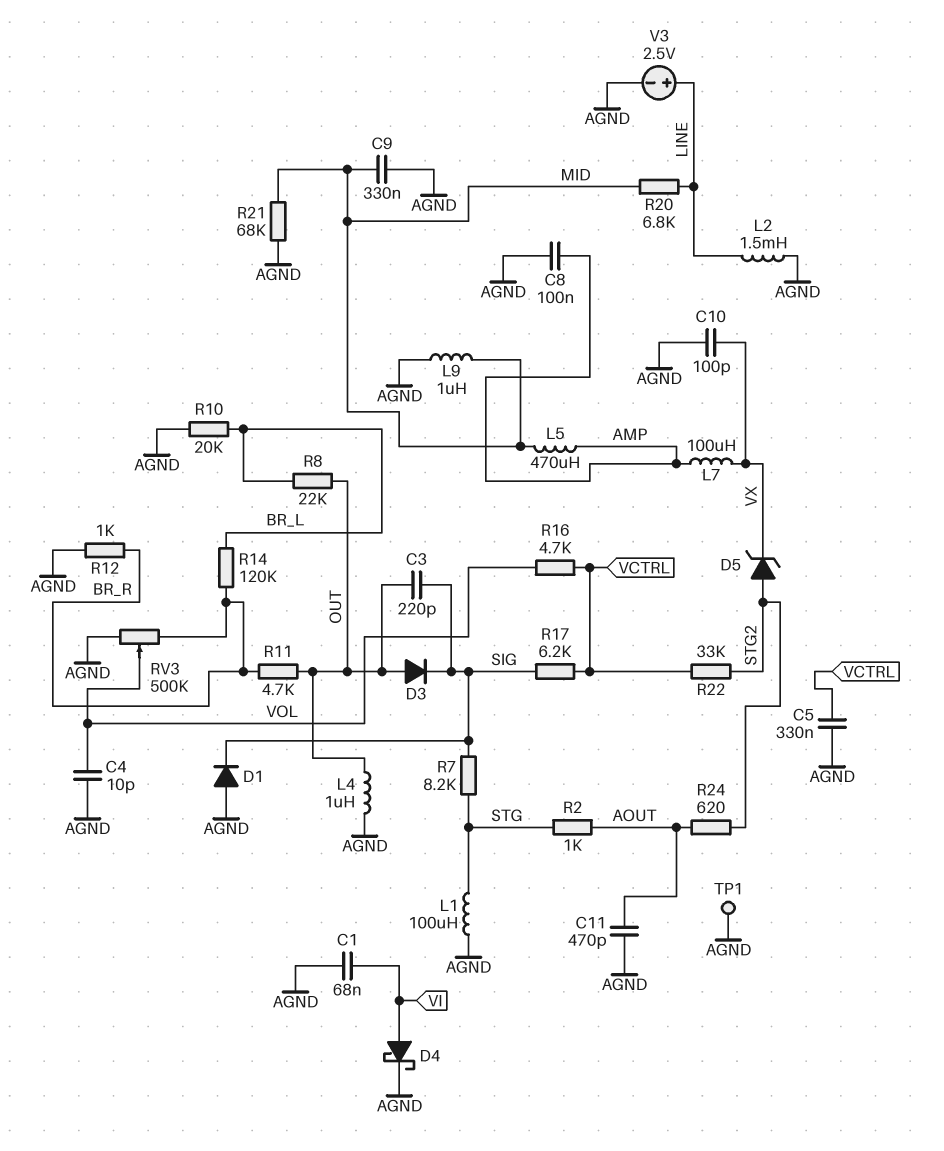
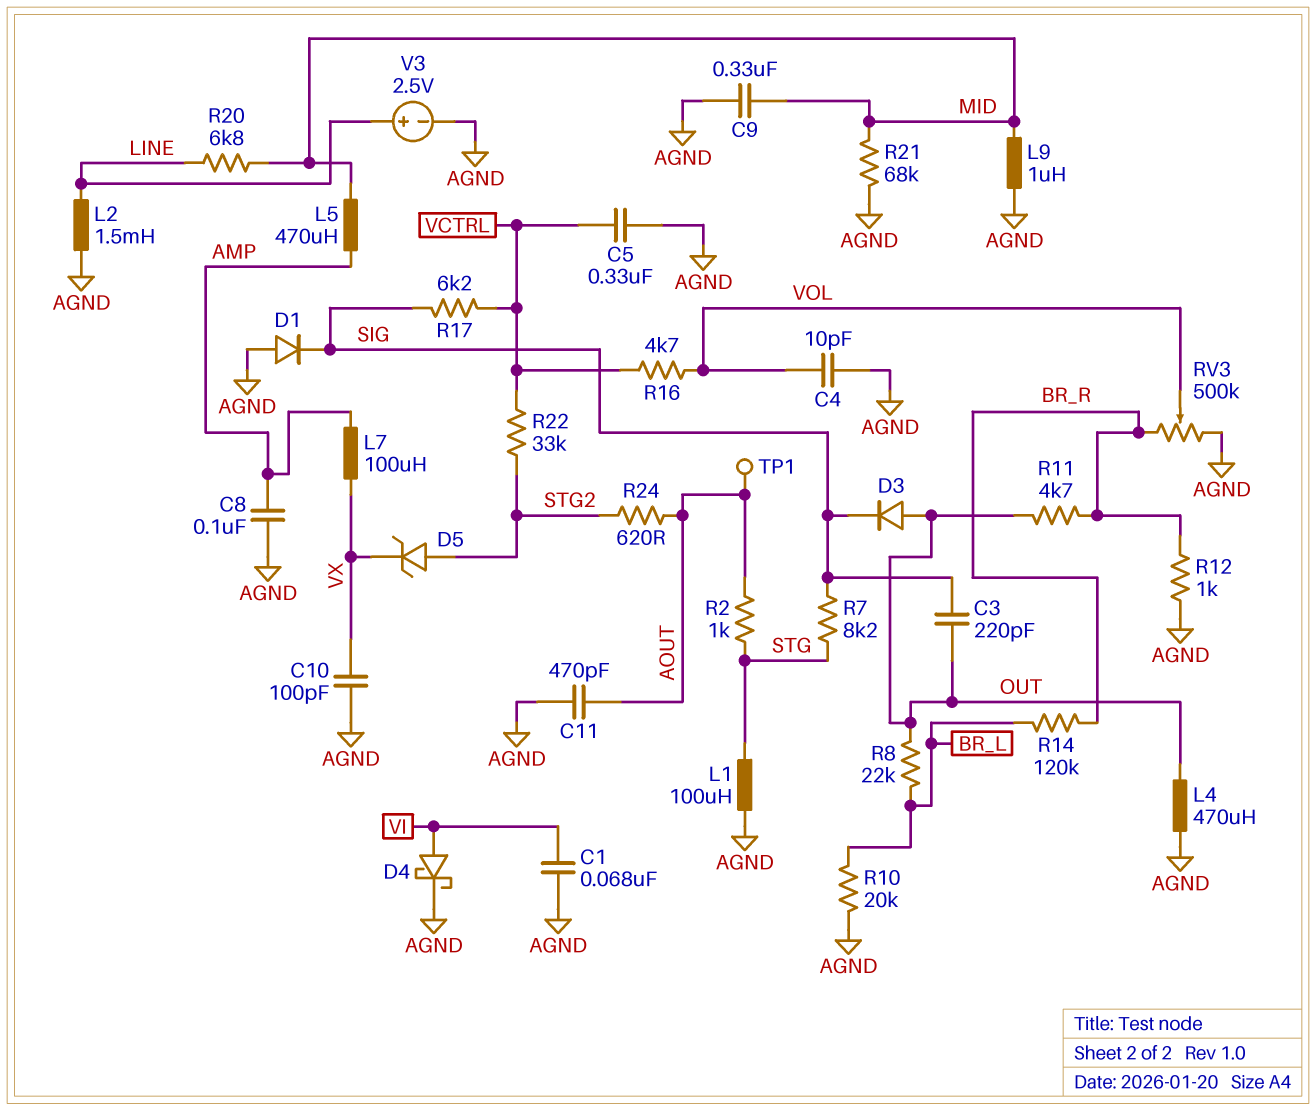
L4: 1uH (AGND, OUT) -> 470uH (AGND, OUT)
TP1: test point (AGND) -> test point (AOUT)

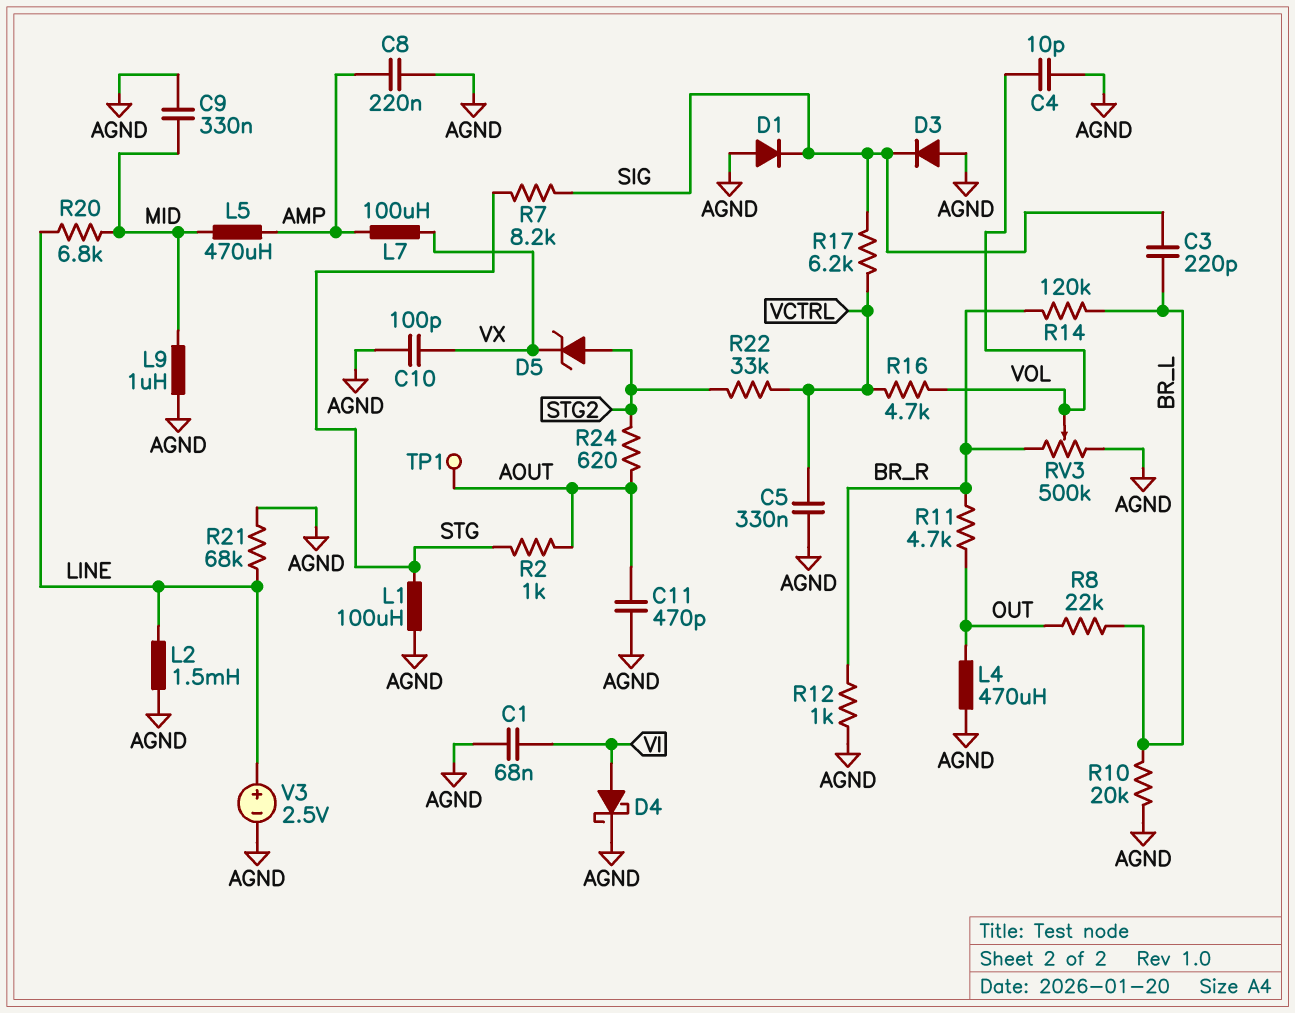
C3: 220pF (OUT, SIG) -> 220pF (BR_L, SIG)
C8: 100nF (AGND, AMP) -> 220nF (AGND, AMP)
D3: diode (A OUT, K SIG) -> diode (A AGND, K SIG)
R21: 68k (AGND, MID) -> 68k (AGND, LINE)

